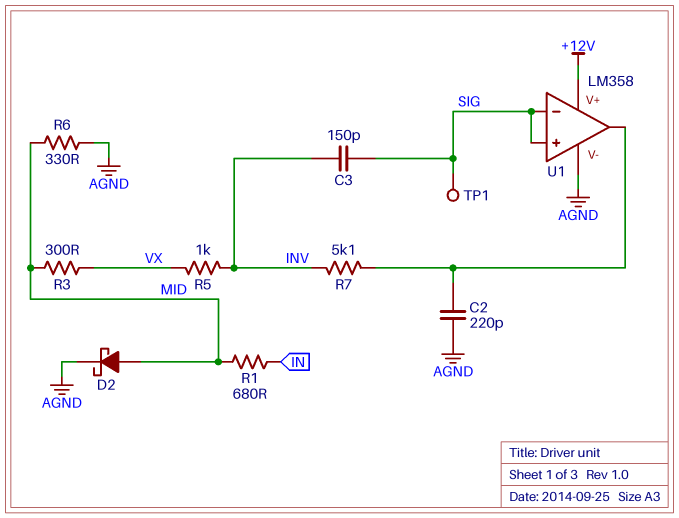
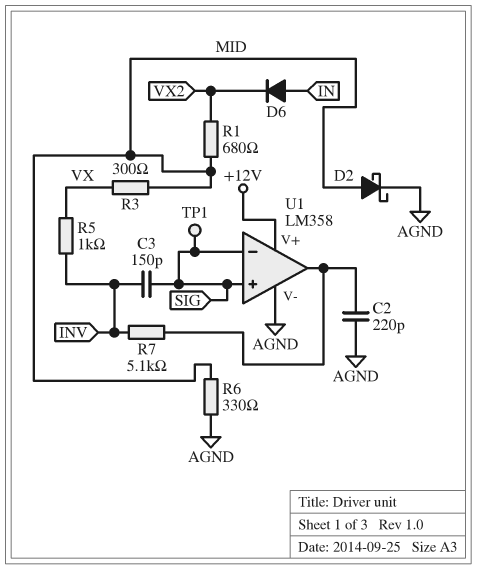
D6: none -> diode (A IN, K VX2)
R1: 680 (IN, MID) -> 680 (MID, VX2)

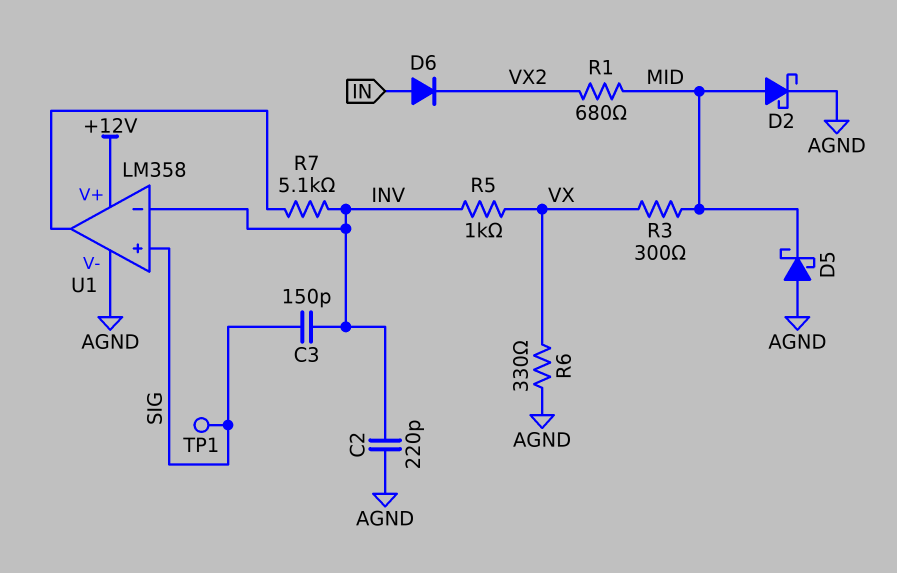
C2: 220pF (AGND, U1/out) -> 220pF (AGND, INV)
D5: none -> schottky (A AGND, K MID)
R6: 330 (AGND, MID) -> 330 (AGND, VX)
U1 pin in-: SIG -> INV

